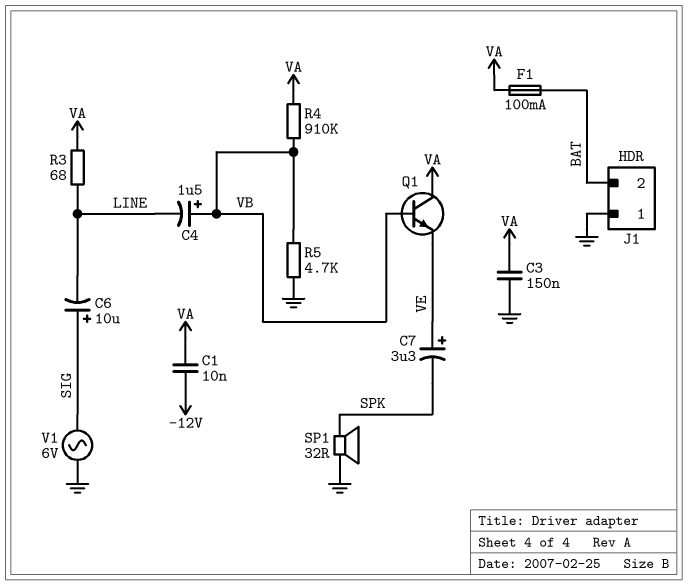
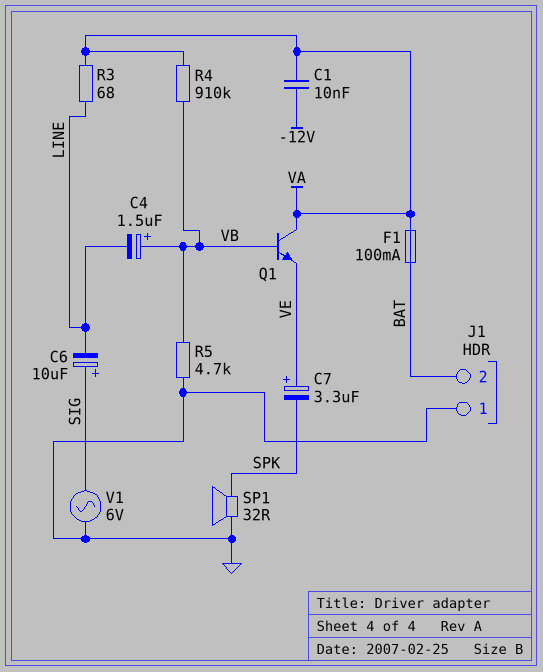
C3: 150nF (GND, VA) -> none

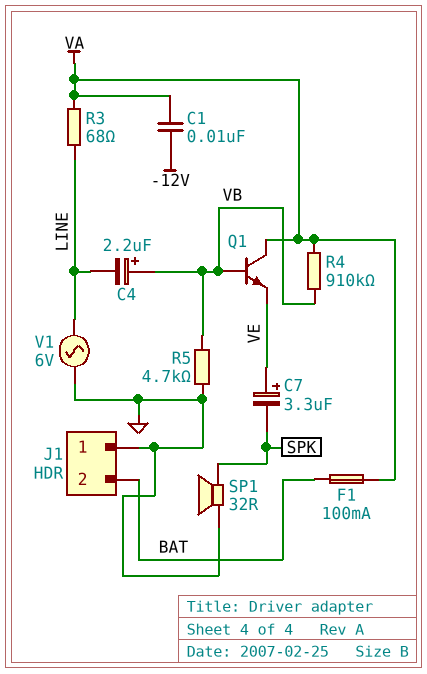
C4: 1.5uF (plus VB, minus LINE) -> 2.2uF (plus VB, minus LINE)
C6: 10uF (plus SIG, minus LINE) -> none
V1: AC 6V (GND, SIG) -> AC 6V (GND, LINE)

